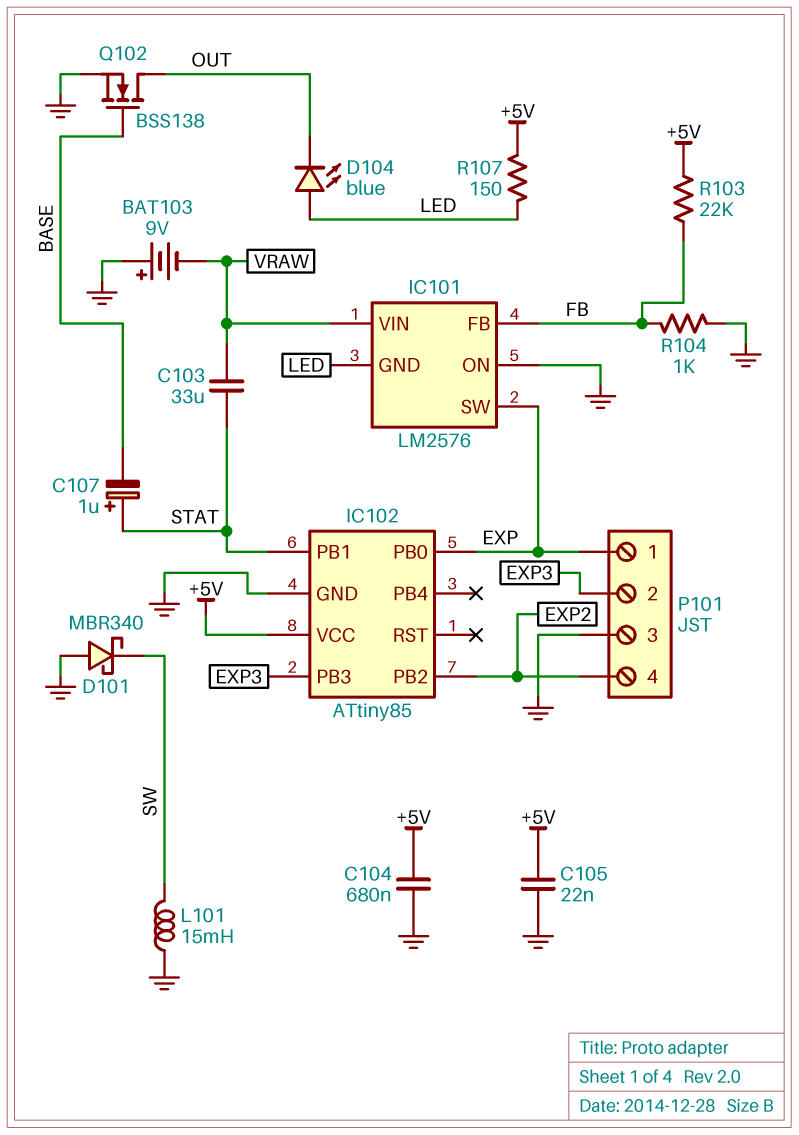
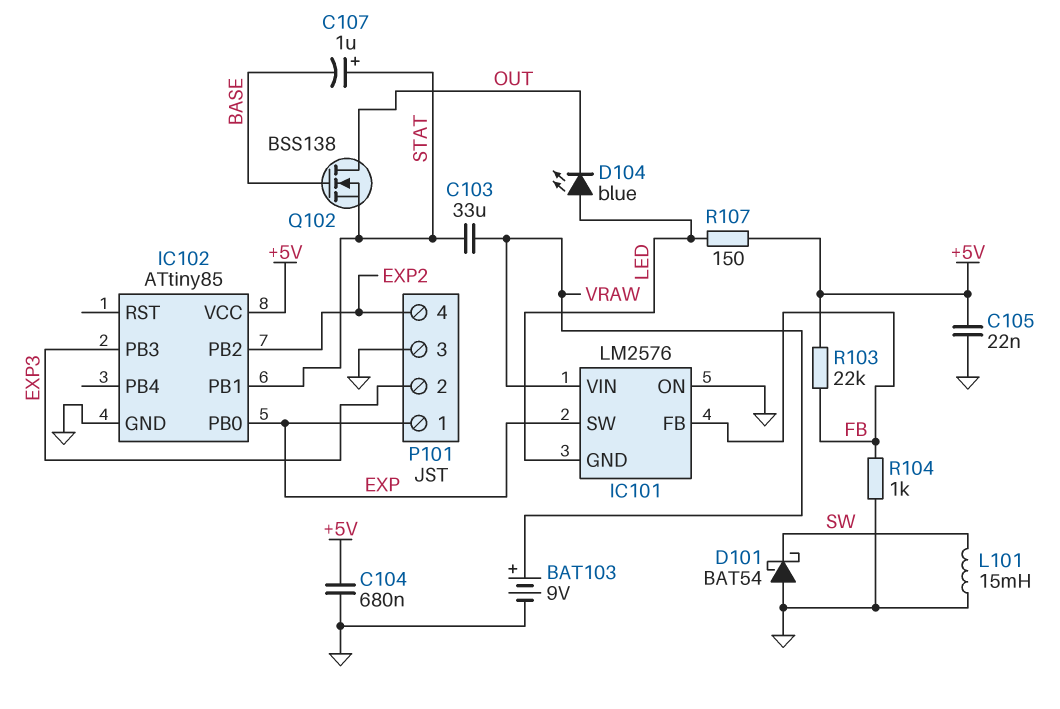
BAT103: 9V (plus GND, minus VRAW) -> 9V (plus VRAW, minus GND)
D101: schottky MBR340 (A GND, K SW) -> schottky BAT54 (A GND, K SW)
Q102: NMOS BSS138 (G BASE, D OUT, S GND) -> NMOS BSS138 (G BASE, D OUT, S STAT)

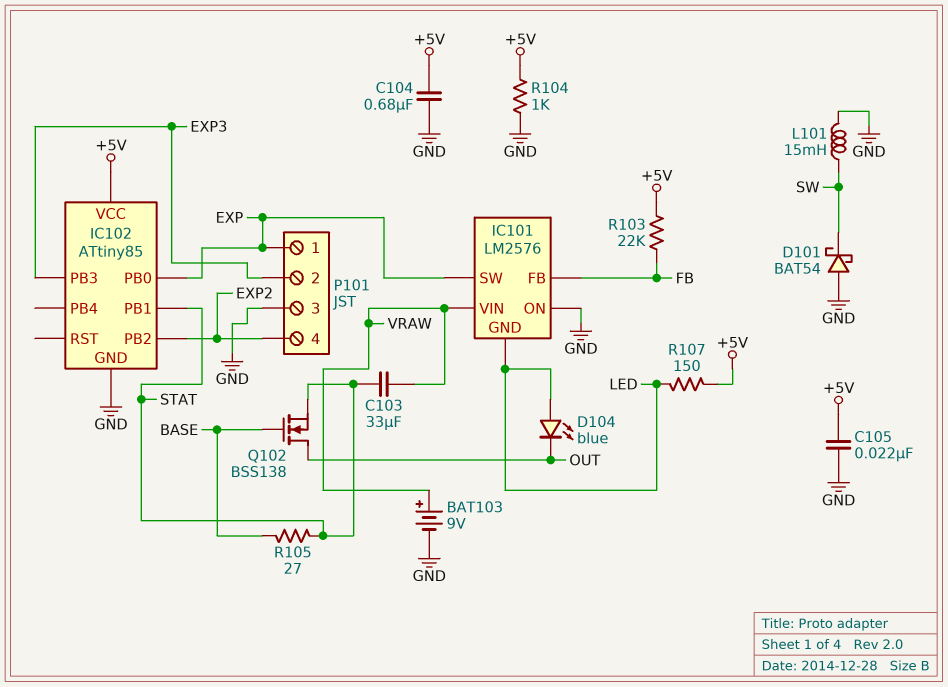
C107: 1uF (plus STAT, minus BASE) -> none
R104: 1k (FB, GND) -> 1k (+5V, GND)
R105: none -> 27 (BASE, STAT)

